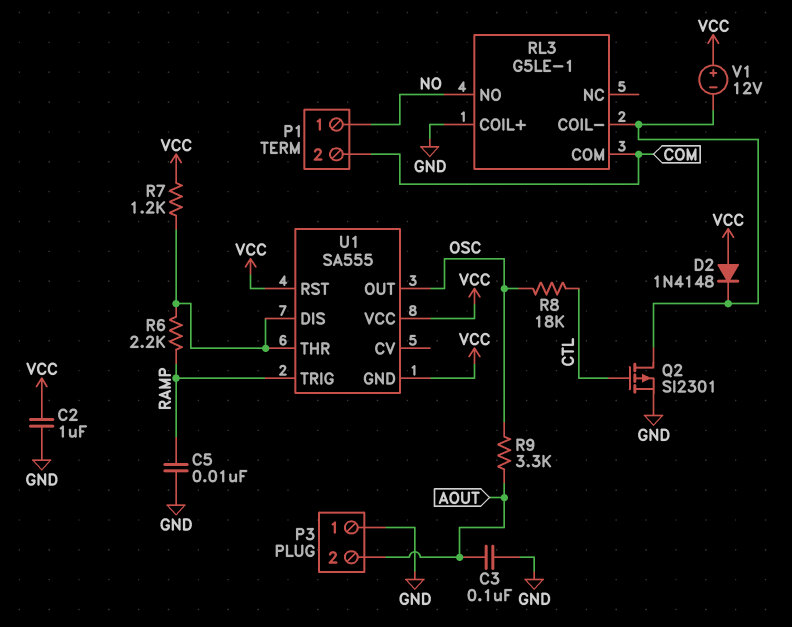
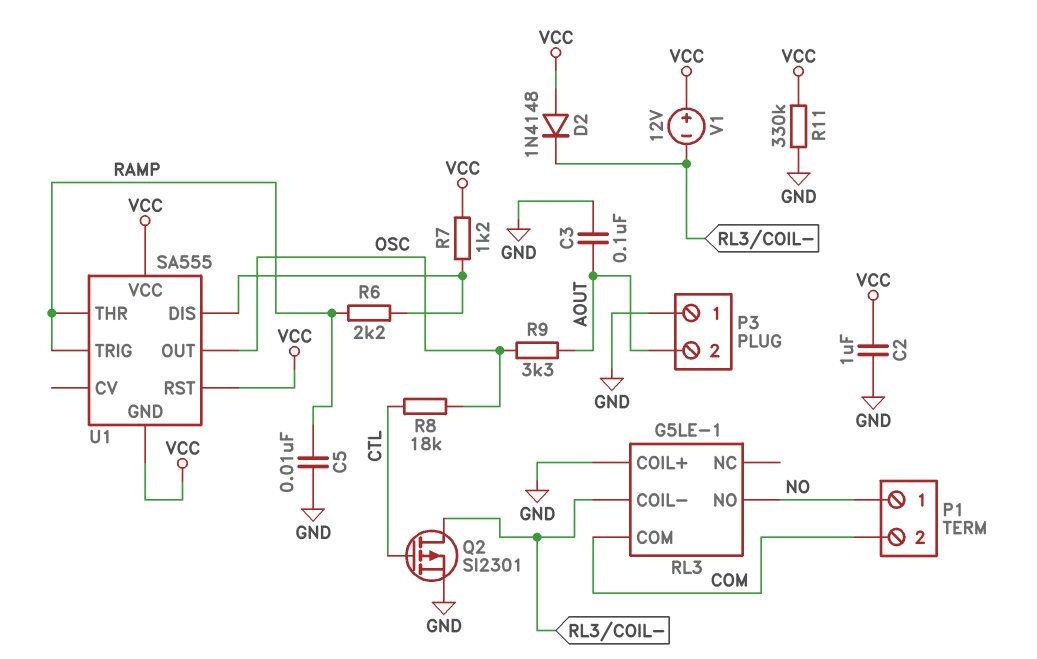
R11: none -> 330k (GND, VCC)
U1 pin THR: U1/DIS -> RAMP

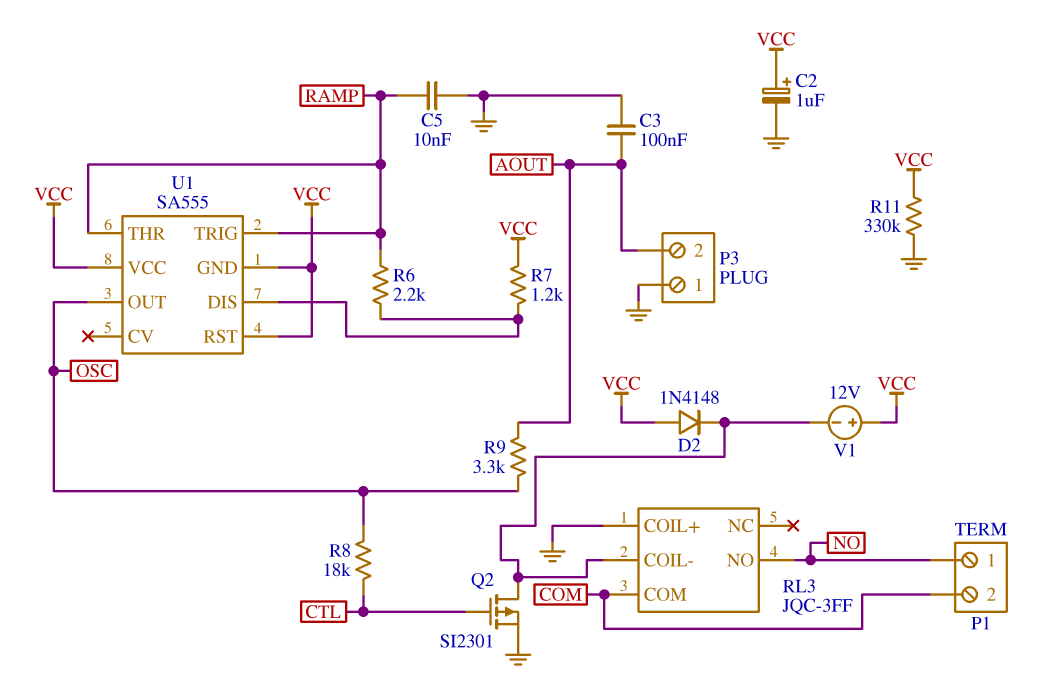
C2: 1uF (GND, VCC) -> 1uF (plus VCC, minus GND)
RL3: G5LE-1 -> JQC-3FF

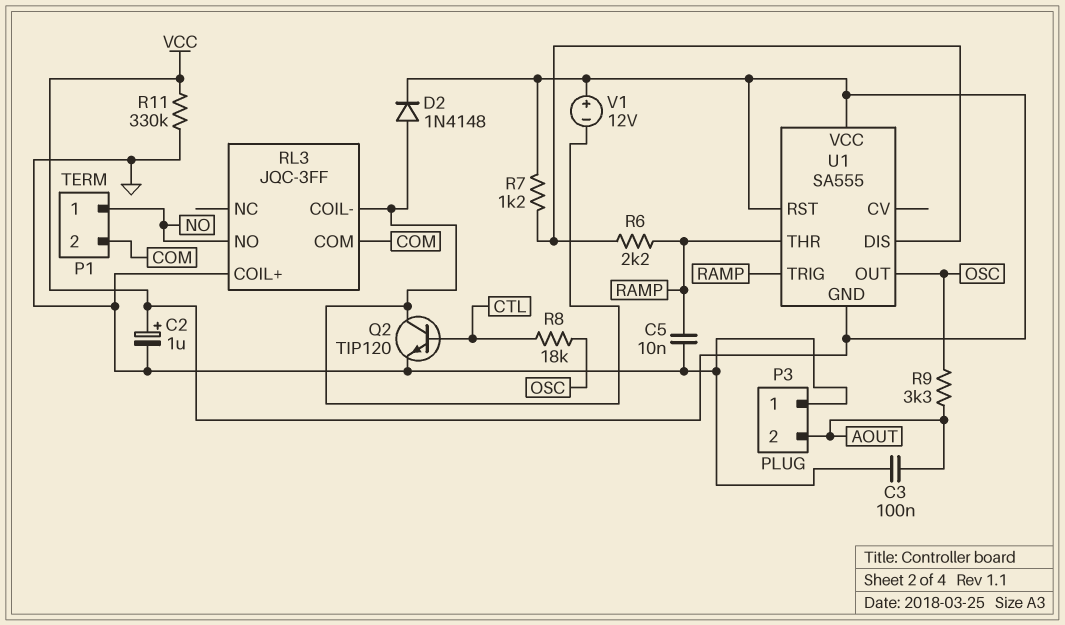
D2: diode 1N4148 (A VCC, K RL3/COIL-) -> diode 1N4148 (A RL3/COIL-, K VCC)
Q2: PMOS SI2301 (G CTL, D RL3/COIL-, S GND) -> NPN TIP120 (B CTL, C RL3/COIL-, E GND)

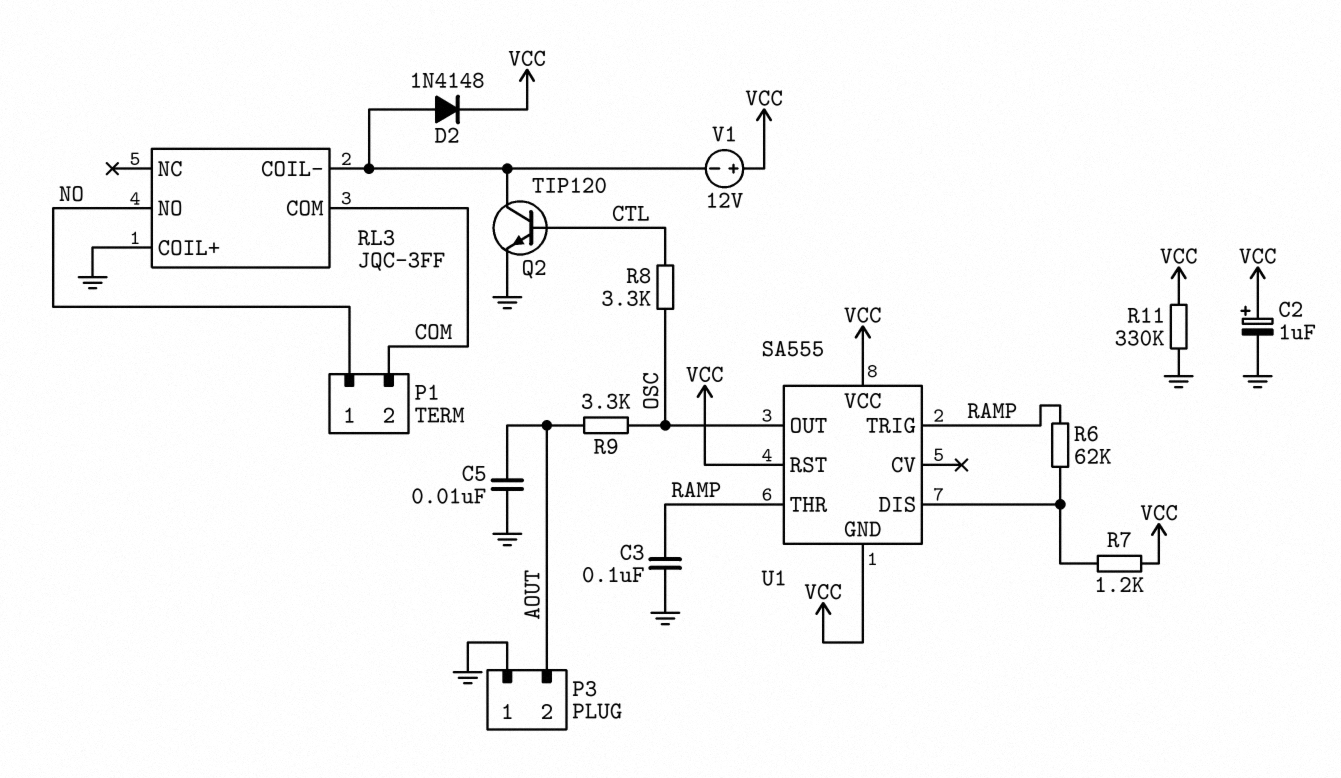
C3: 100nF (AOUT, GND) -> 100nF (GND, RAMP)
C5: 10nF (GND, RAMP) -> 10nF (AOUT, GND)
R6: 2.2k (RAMP, U1/DIS) -> 62k (RAMP, U1/DIS)
R8: 18k (CTL, OSC) -> 3.3k (CTL, OSC)

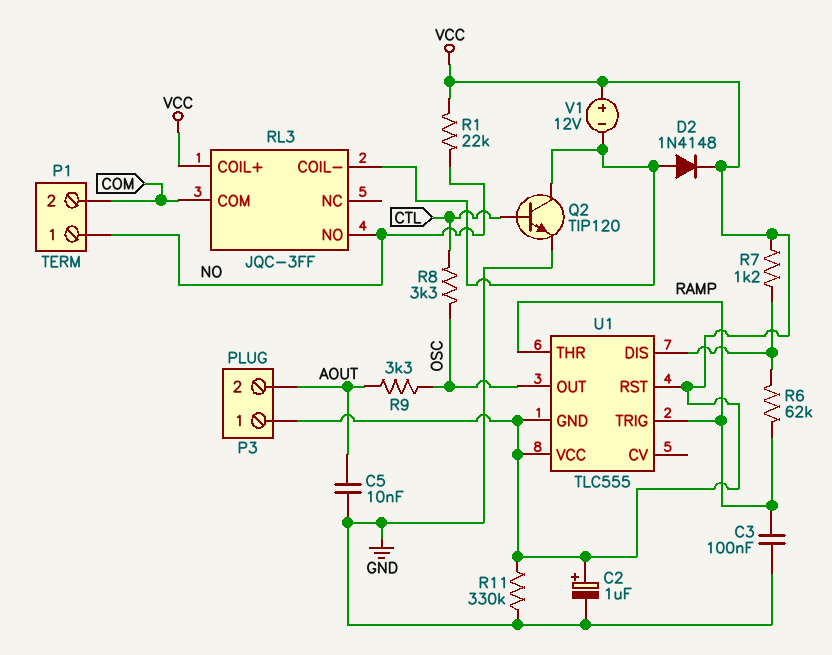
P3 pin 1: GND -> VCC
R1: none -> 22k (NO, VCC)
RL3 pin COIL+: GND -> VCC
U1: SA555 -> TLC555

